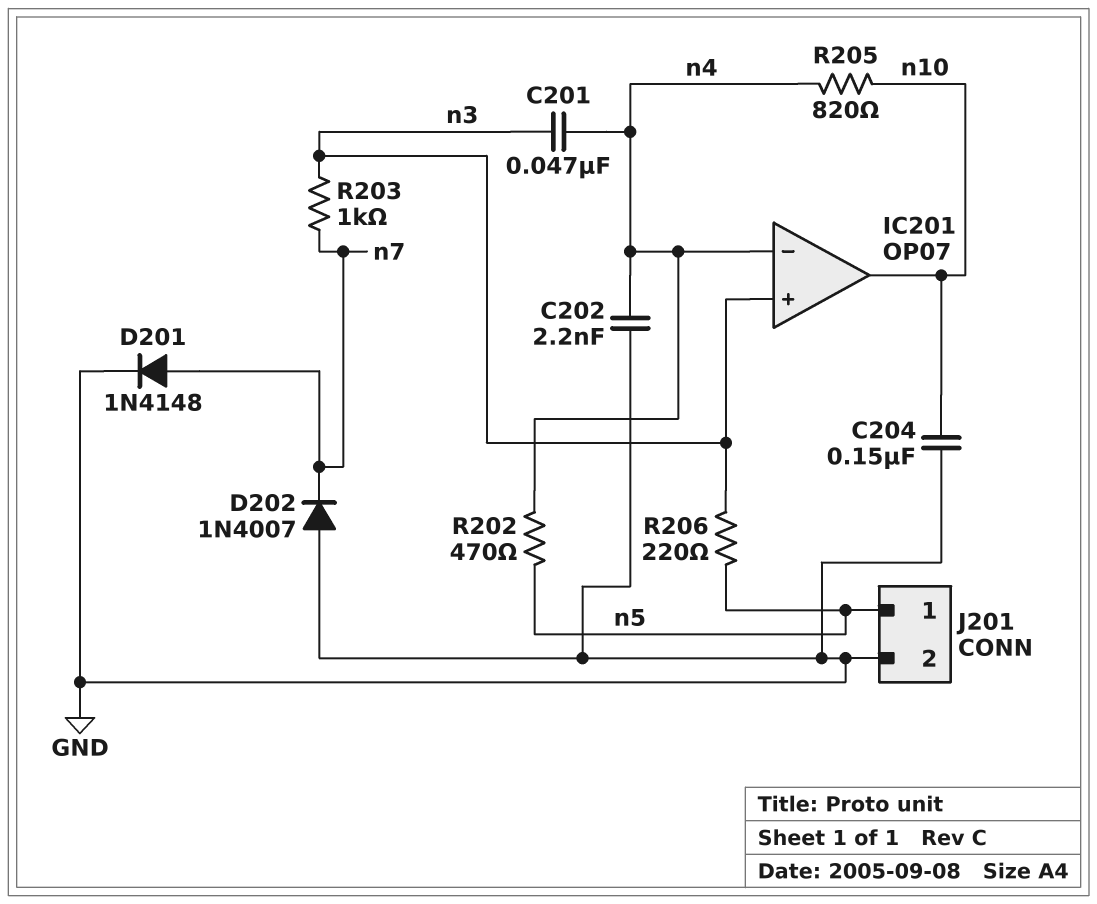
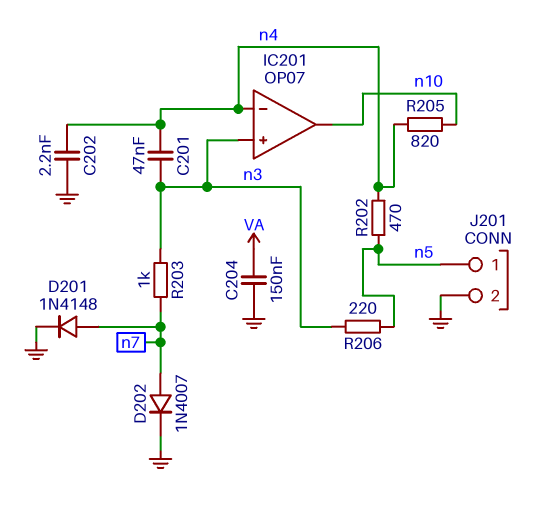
C204: 150nF (GND, n10) -> 150nF (GND, VA)
D202: diode 1N4007 (A GND, K n7) -> diode 1N4007 (A n7, K GND)

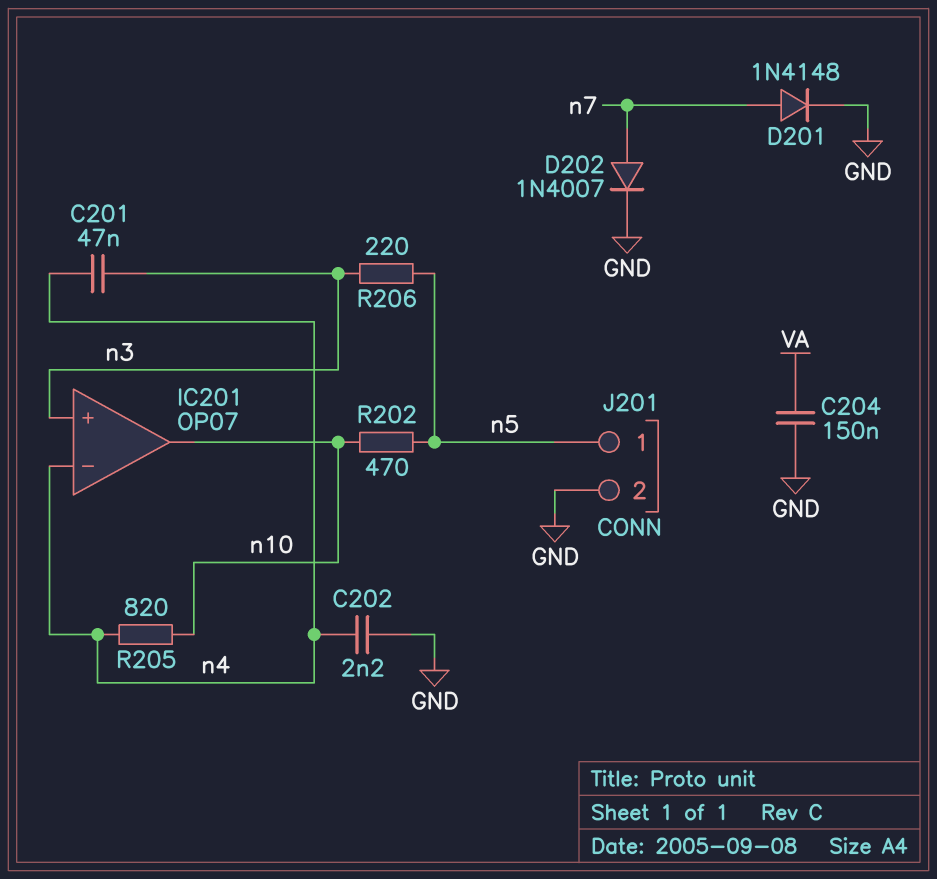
R202: 470 (n4, n5) -> 470 (n5, n10)
R203: 1k (n3, n7) -> none

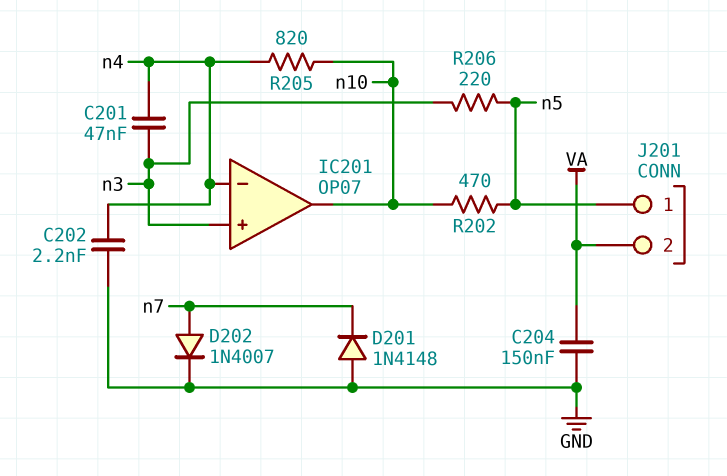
D201: diode 1N4148 (A n7, K GND) -> diode 1N4148 (A GND, K n7)
J201 pin 2: GND -> VA

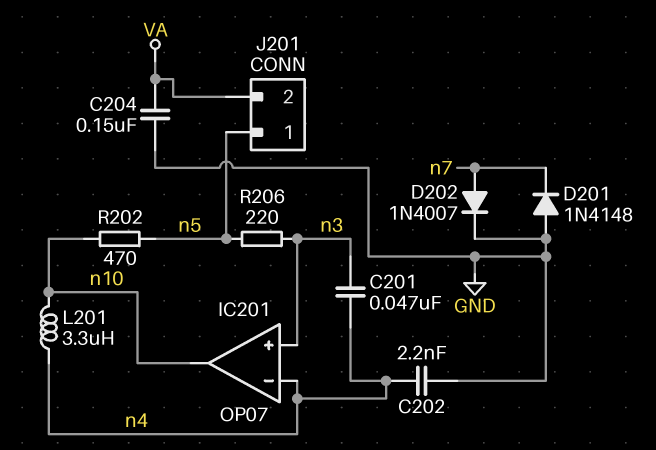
L201: none -> 3.3uH (n4, n10)
R205: 820 (n4, n10) -> none

